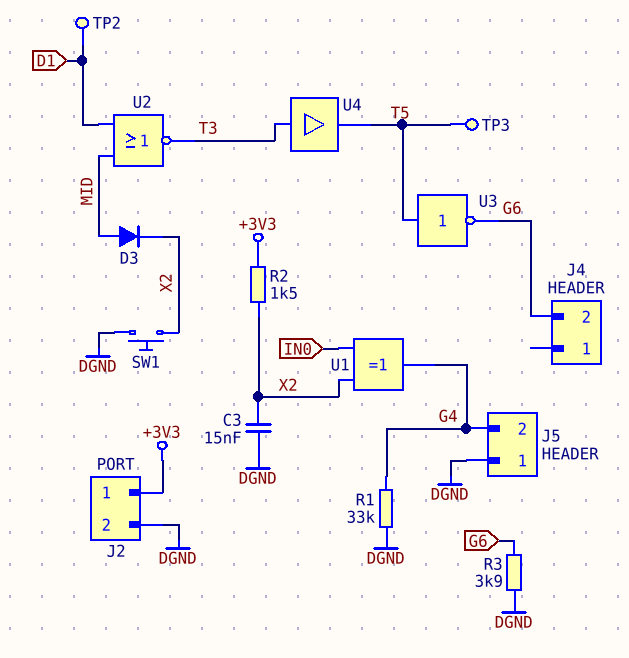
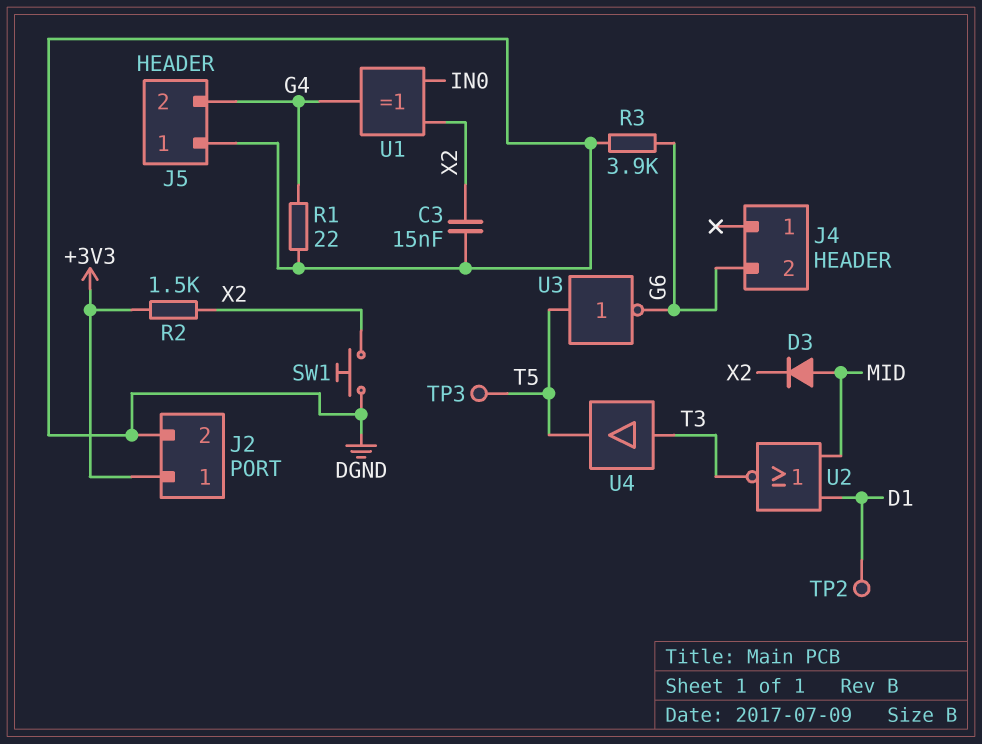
R1: 33k (DGND, G4) -> 22 (DGND, G4)

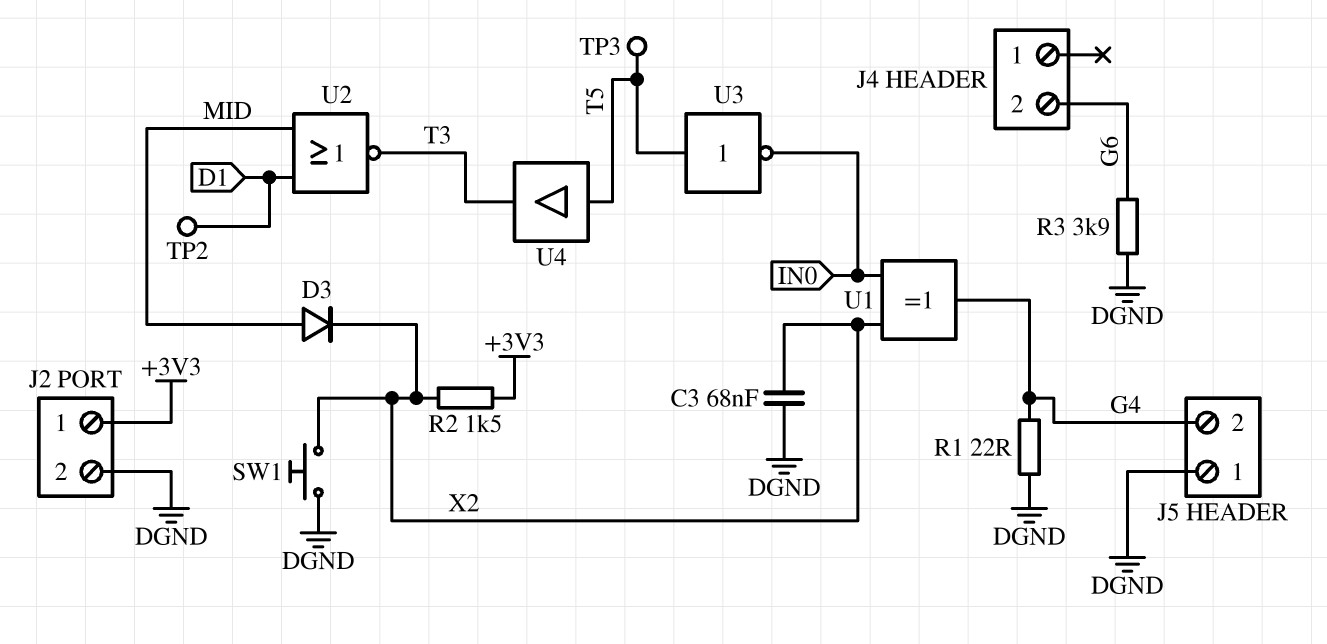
C3: 15nF (DGND, X2) -> 68nF (DGND, X2)
U3: NOT (in T5, out G6) -> NOT (in T5, out IN0)
U4: buffer (in T3, out T5) -> buffer (in T5, out T3)

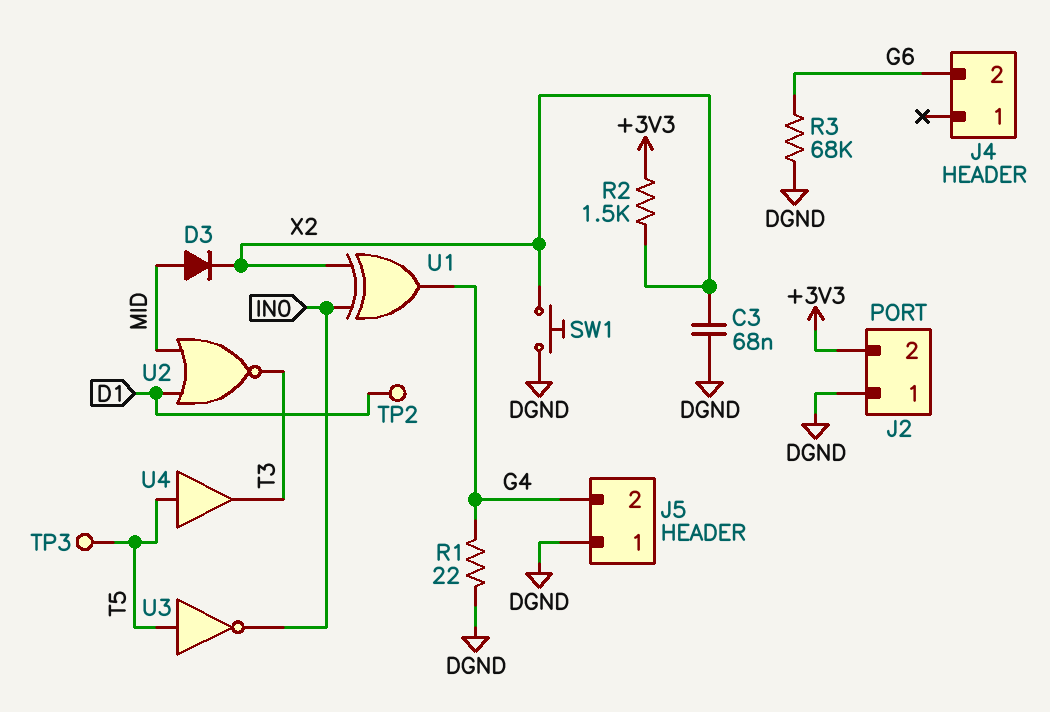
J2 pin 1: +3V3 -> DGND
J2 pin 2: DGND -> +3V3
R3: 3.9k (DGND, G6) -> 68k (DGND, G6)

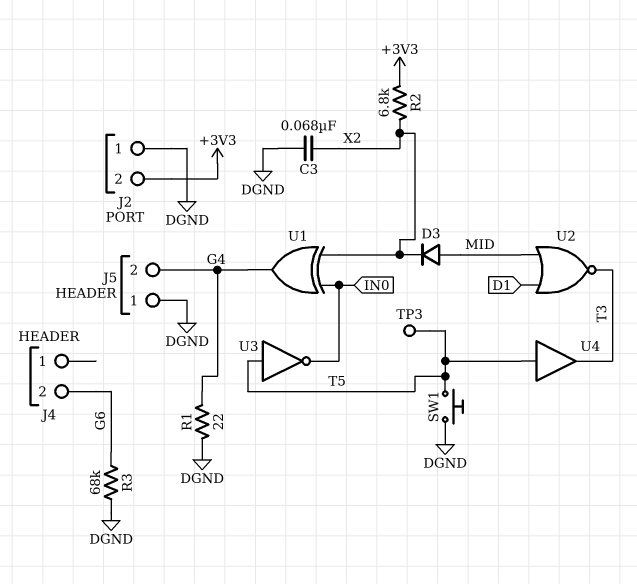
R2: 1.5k (+3V3, X2) -> 6.8k (+3V3, X2)
SW1: button (DGND, X2) -> button (DGND, T5)
TP2: test point (D1) -> none

